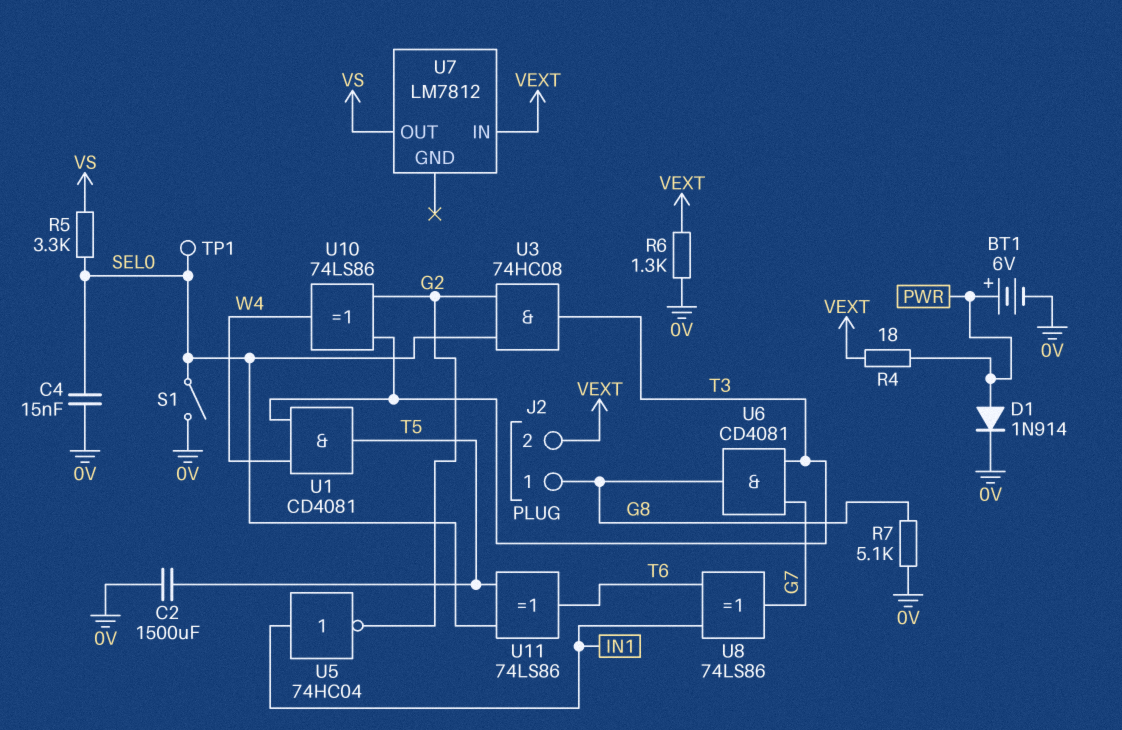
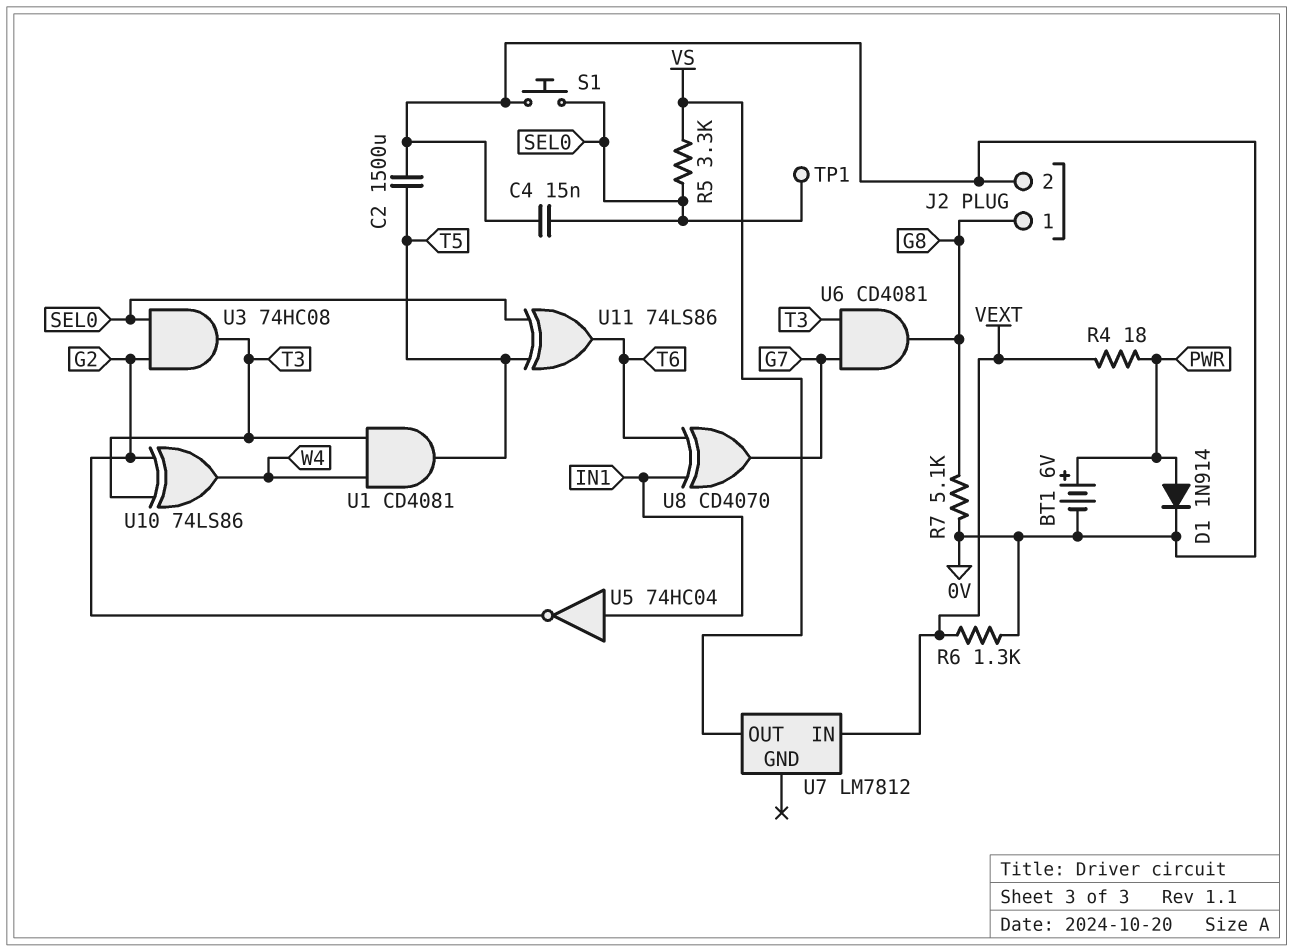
J2 pin 2: VEXT -> 0V
S1: switch (0V, SEL0) -> button (0V, SEL0)
U8: XOR 74LS86 (in IN1, in T6, out G7) -> XOR CD4070 (in IN1, in T6, out G7)

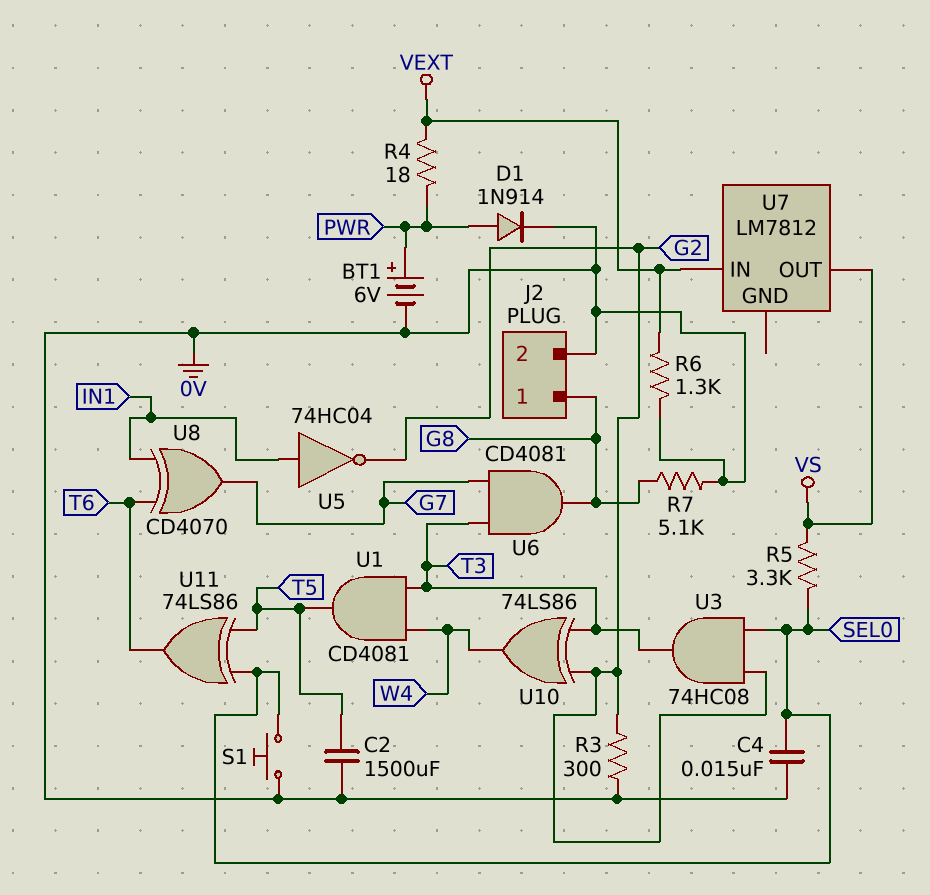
R3: none -> 300 (0V, G2)
TP1: test point (SEL0) -> none

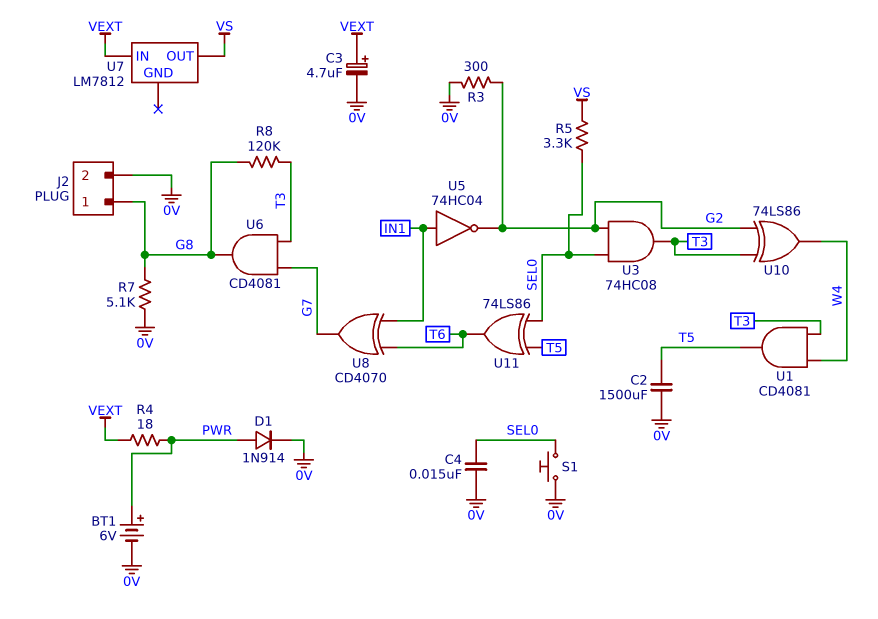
C3: none -> 4.7uF (plus VEXT, minus 0V)
R6: 1.3k (0V, VEXT) -> none
R8: none -> 120k (G8, T3)

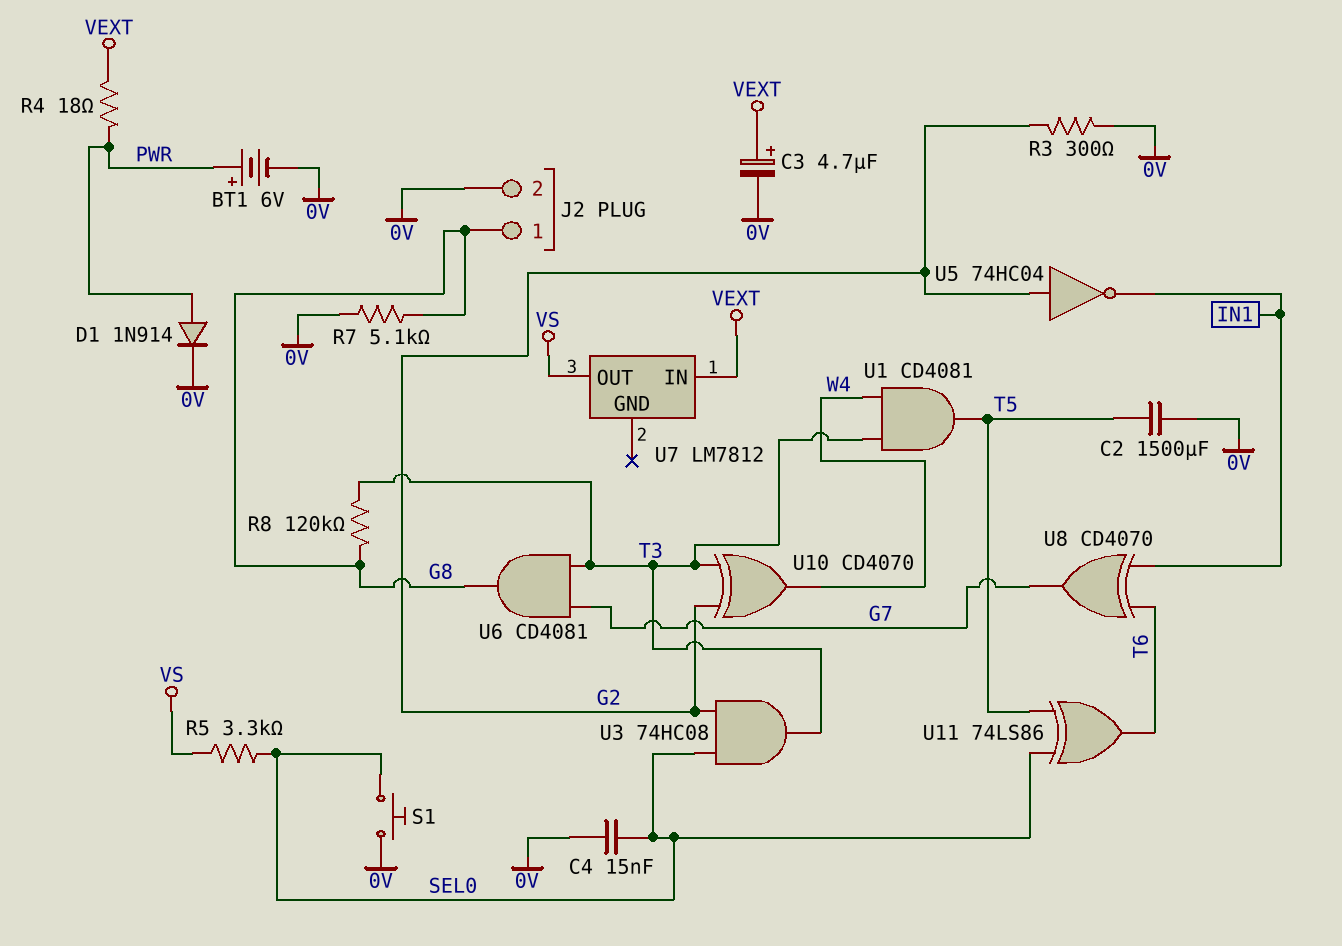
U5: NOT 74HC04 (in IN1, out G2) -> NOT 74HC04 (in G2, out IN1)
U10: XOR 74LS86 (in G2, in T3, out W4) -> XOR CD4070 (in G2, in T3, out W4)

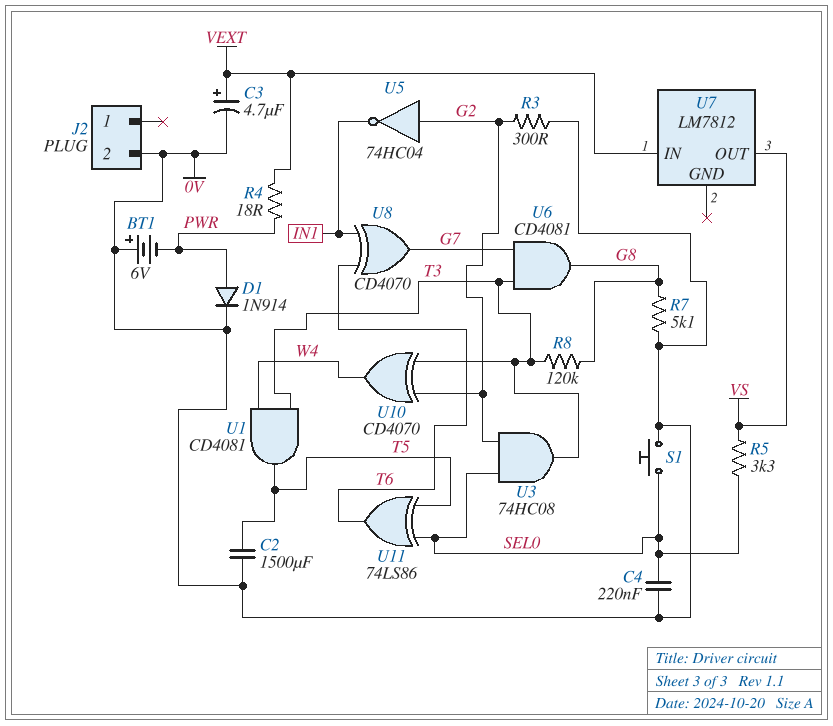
BT1: 6V (plus PWR, minus 0V) -> 6V (plus 0V, minus PWR)
C4: 15nF (0V, SEL0) -> 220nF (0V, SEL0)
J2 pin 1: G8 -> none

